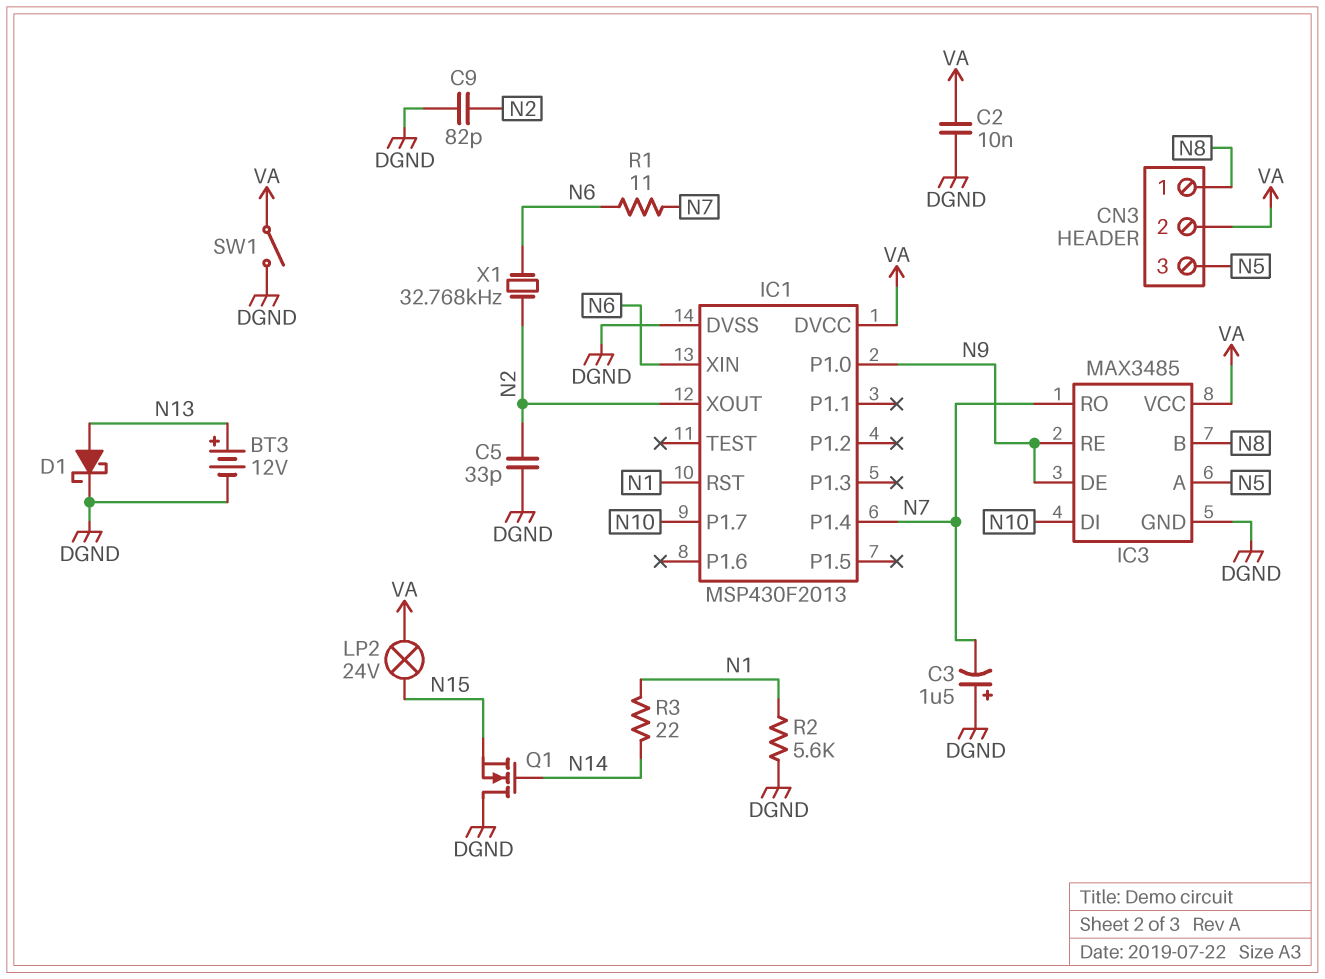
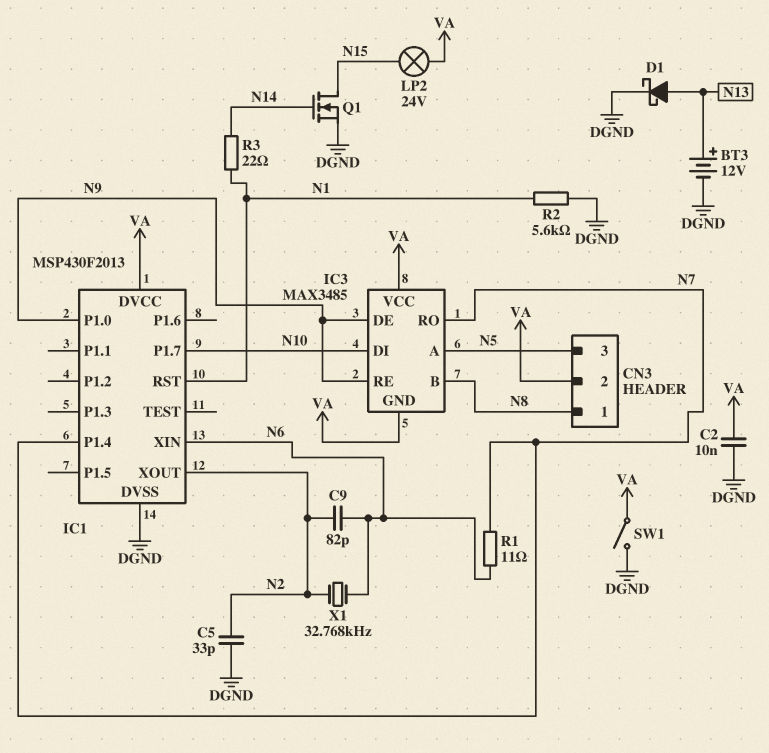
C3: 1.5uF (plus DGND, minus N7) -> none
C9: 82pF (DGND, N2) -> 82pF (N2, N6)
IC3 pin GND: DGND -> VA
Q1: NMOS (G N14, D DGND, S N15) -> NMOS (G N14, D N15, S DGND)

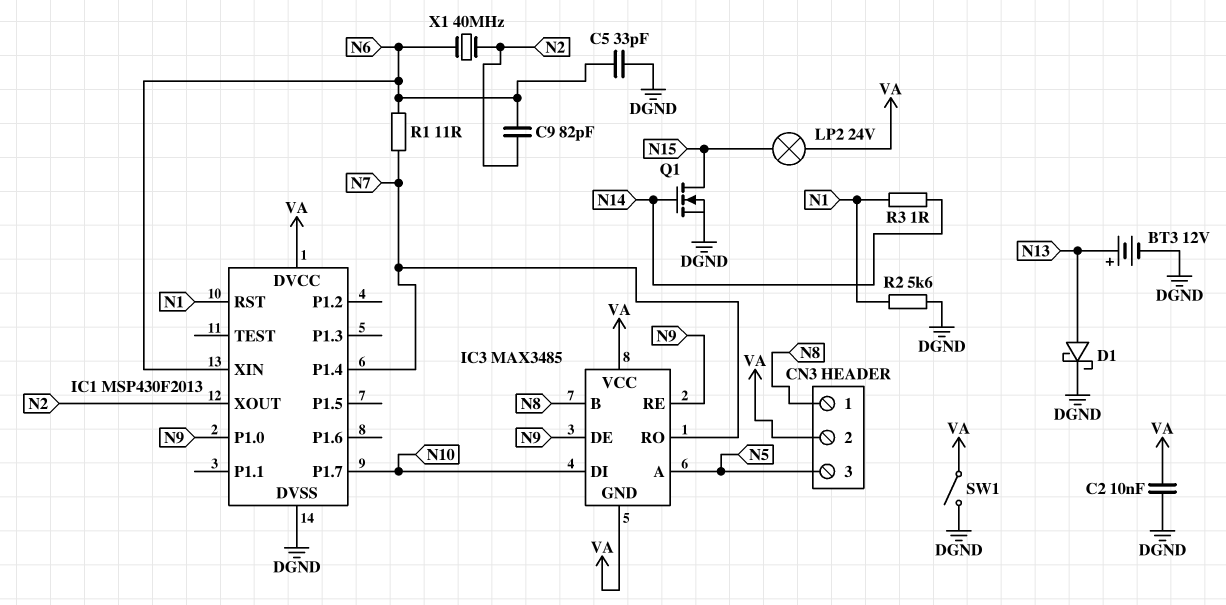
C5: 33pF (DGND, N2) -> 33pF (DGND, N6)
R3: 22 (N1, N14) -> 1 (N1, N14)
X1: 32.768kHz (N2, N6) -> 40MHz (N2, N6)

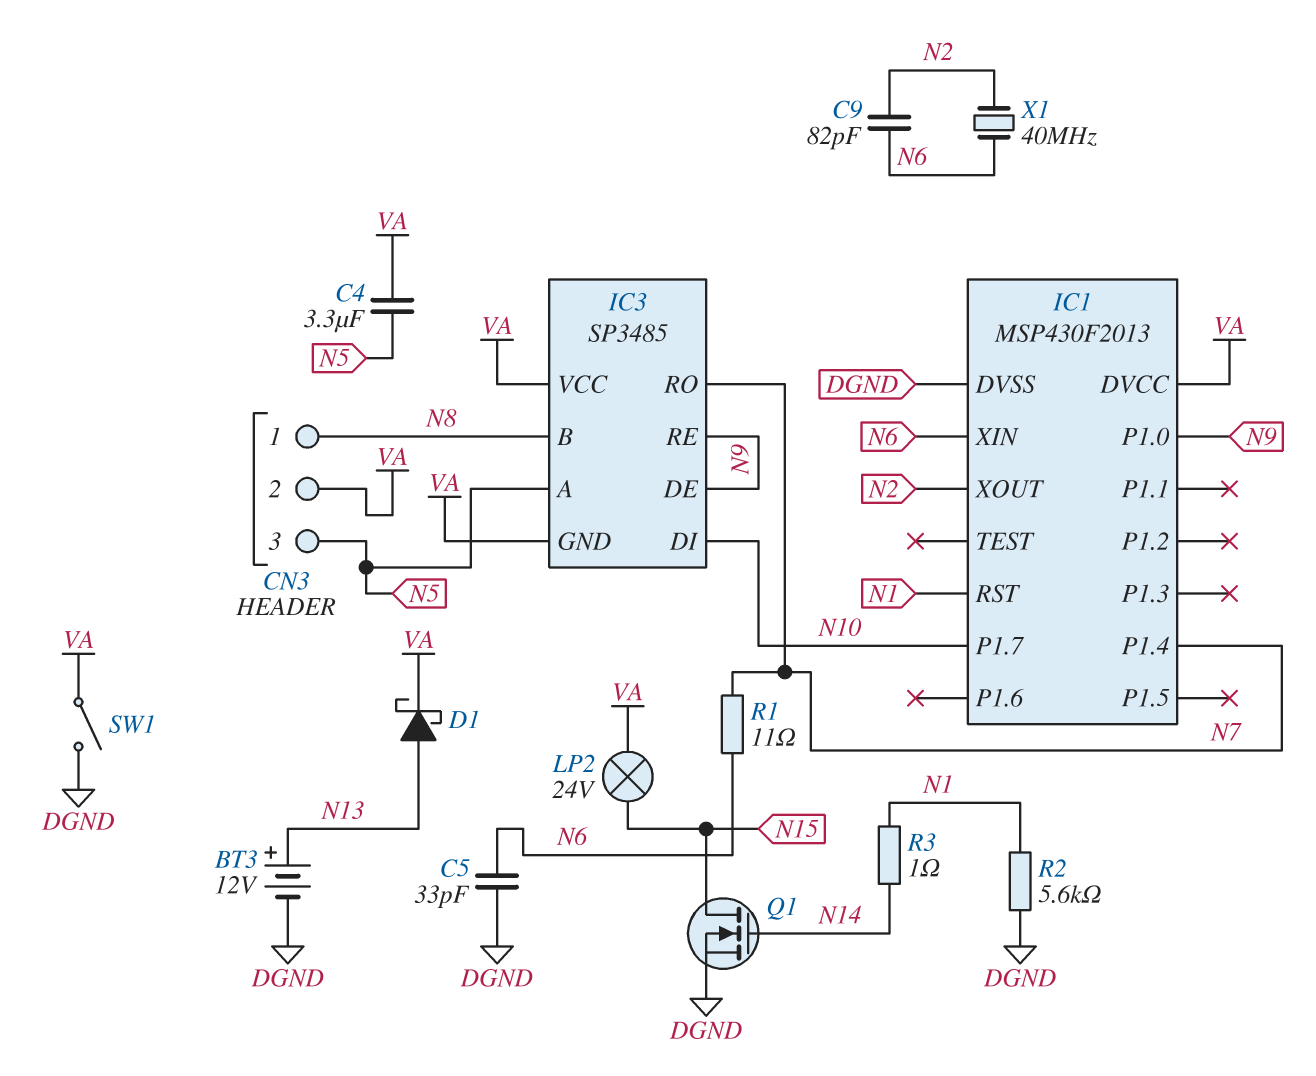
C2: 10nF (DGND, VA) -> none
C4: none -> 3.3uF (N5, VA)
D1: schottky (A N13, K DGND) -> schottky (A N13, K VA)
IC3: MAX3485 -> SP3485

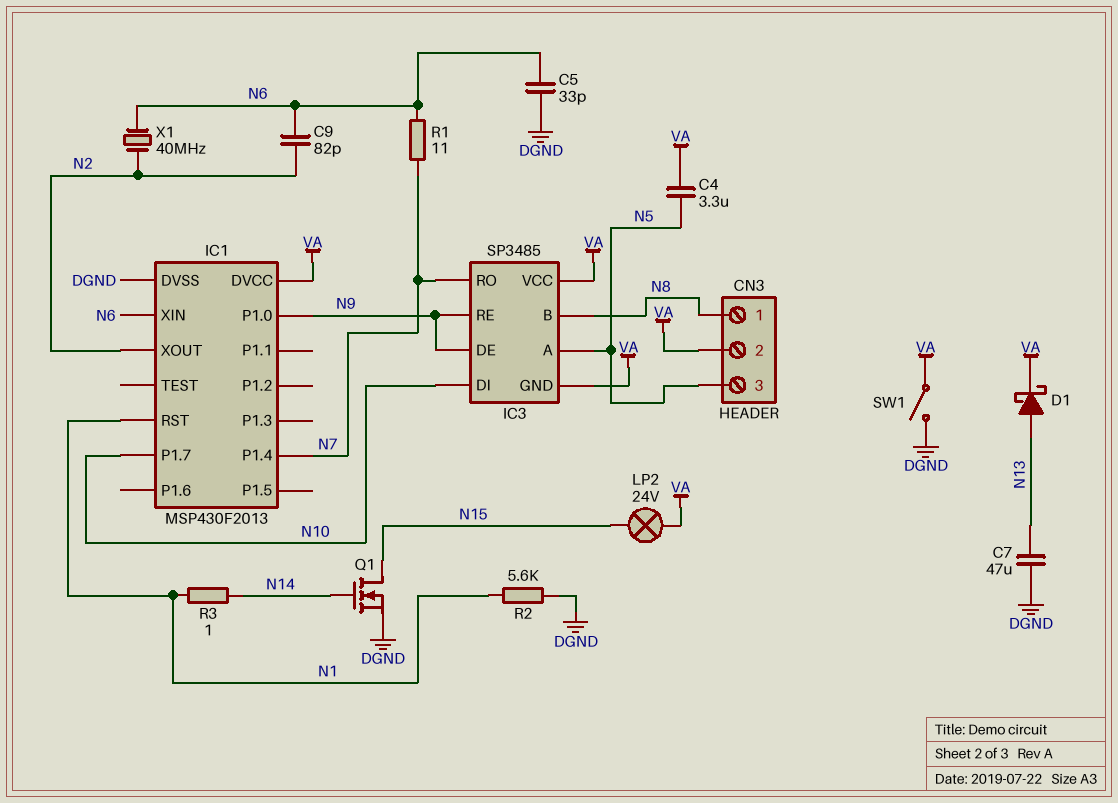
BT3: 12V (plus N13, minus DGND) -> none
C7: none -> 47uF (DGND, N13)

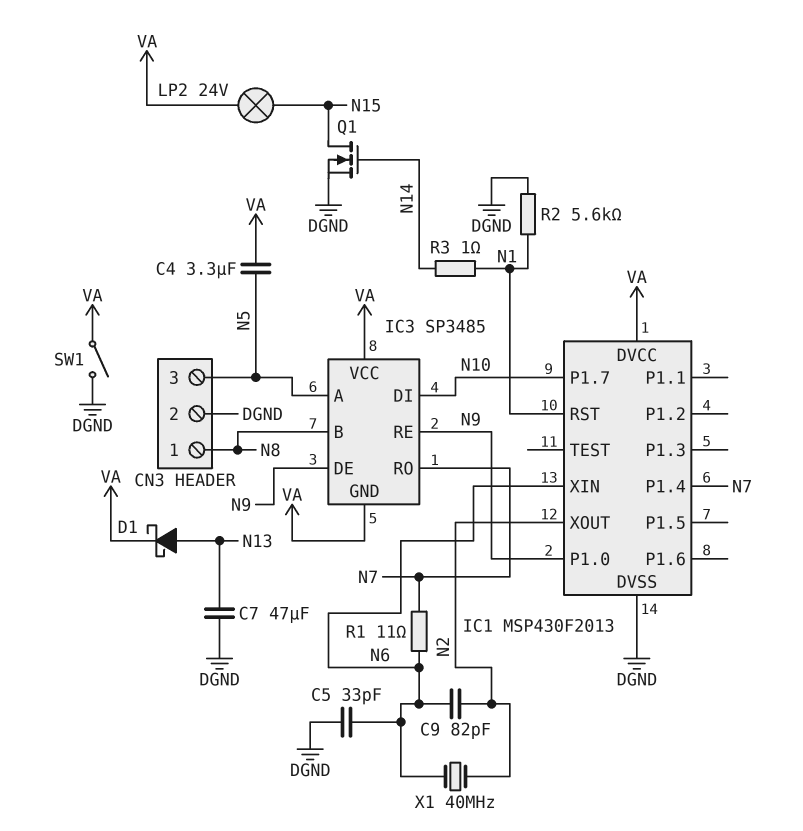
CN3 pin 2: VA -> DGND

